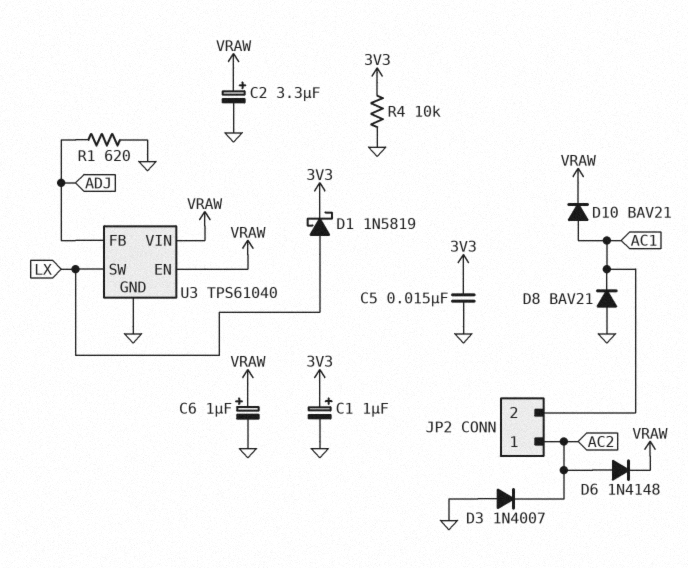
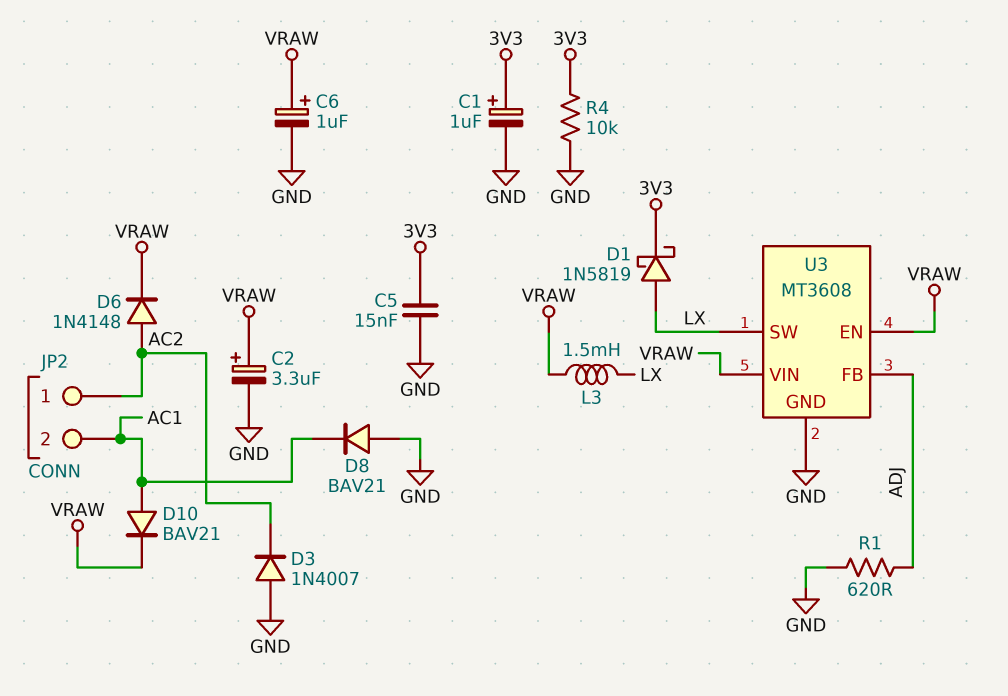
L3: none -> 1.5mH (LX, VRAW)
U3: TPS61040 -> MT3608

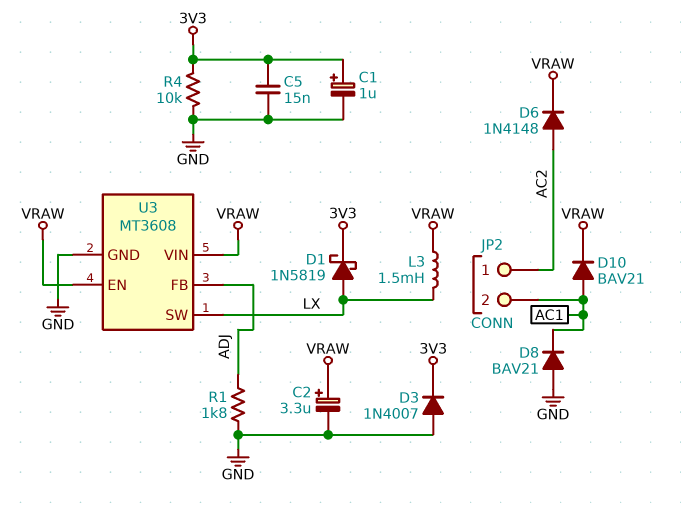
C6: 1uF (plus VRAW, minus GND) -> none
D3: diode 1N4007 (A GND, K AC2) -> diode 1N4007 (A GND, K 3V3)
R1: 620 (ADJ, GND) -> 1.8k (ADJ, GND)

